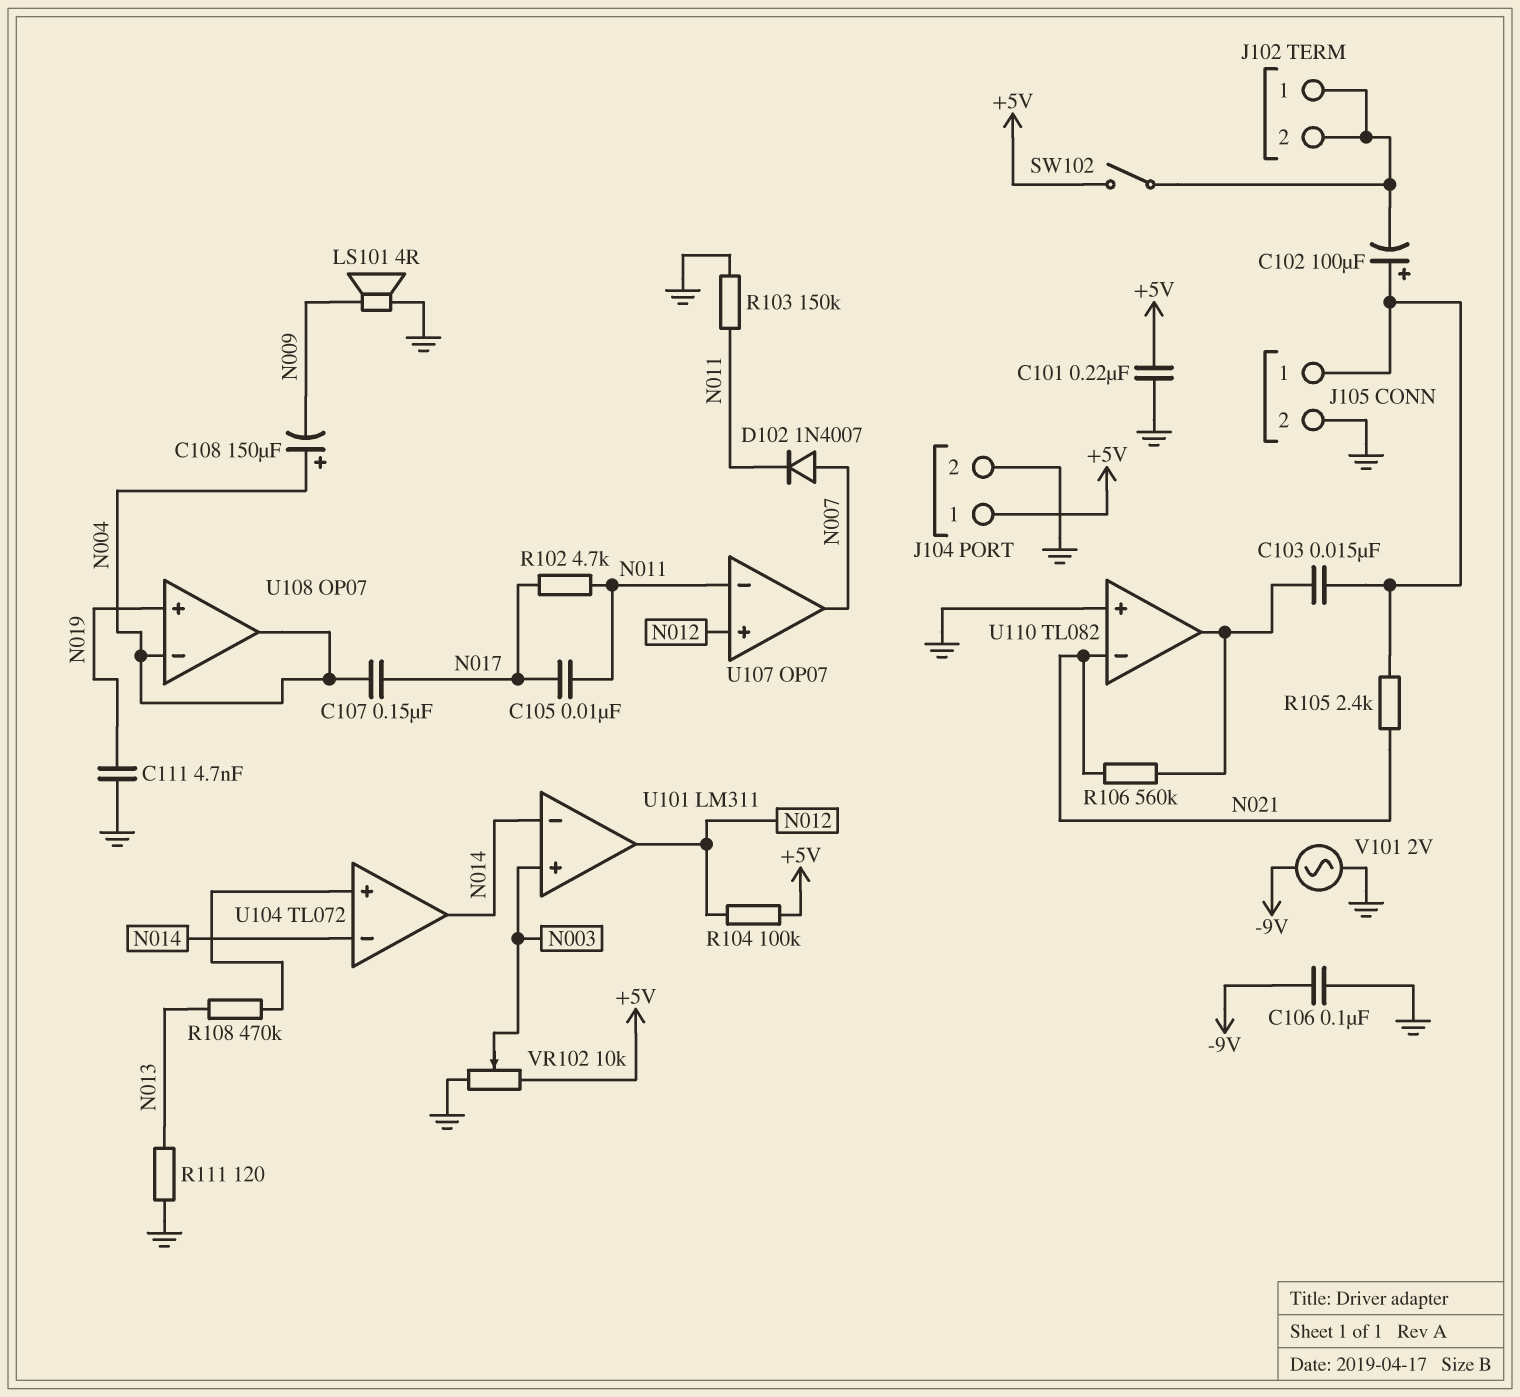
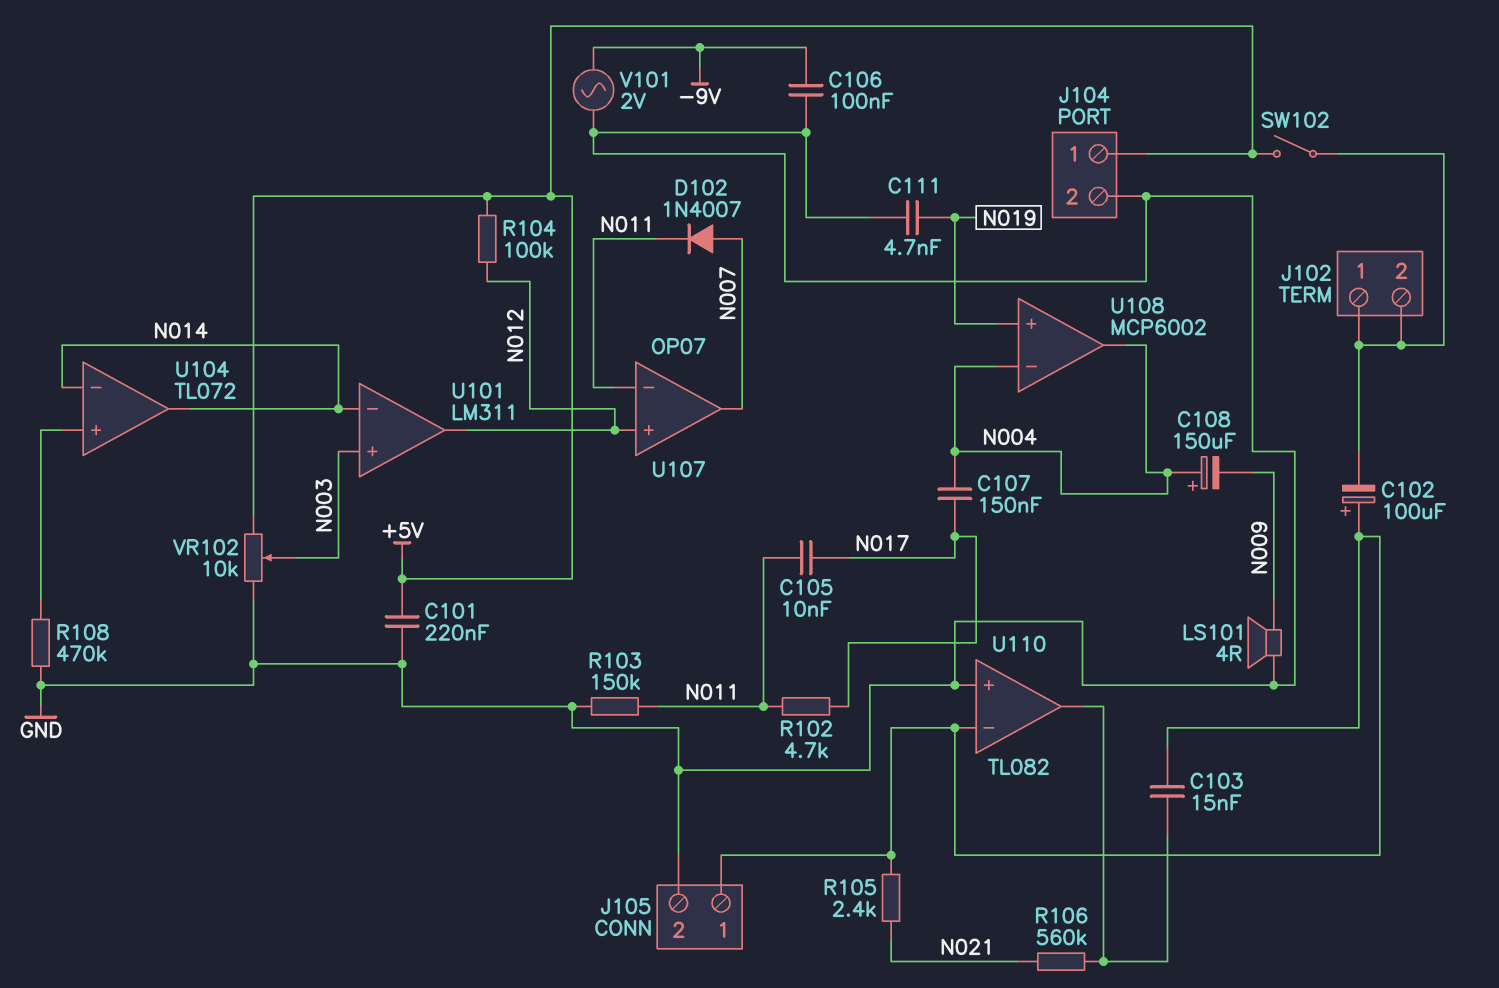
R108: 470k (N013, U104/in+) -> 470k (GND, U104/in+)
R111: 120 (GND, N013) -> none
U108: OP07 -> MCP6002
U110 pin in-: N021 -> J105/1

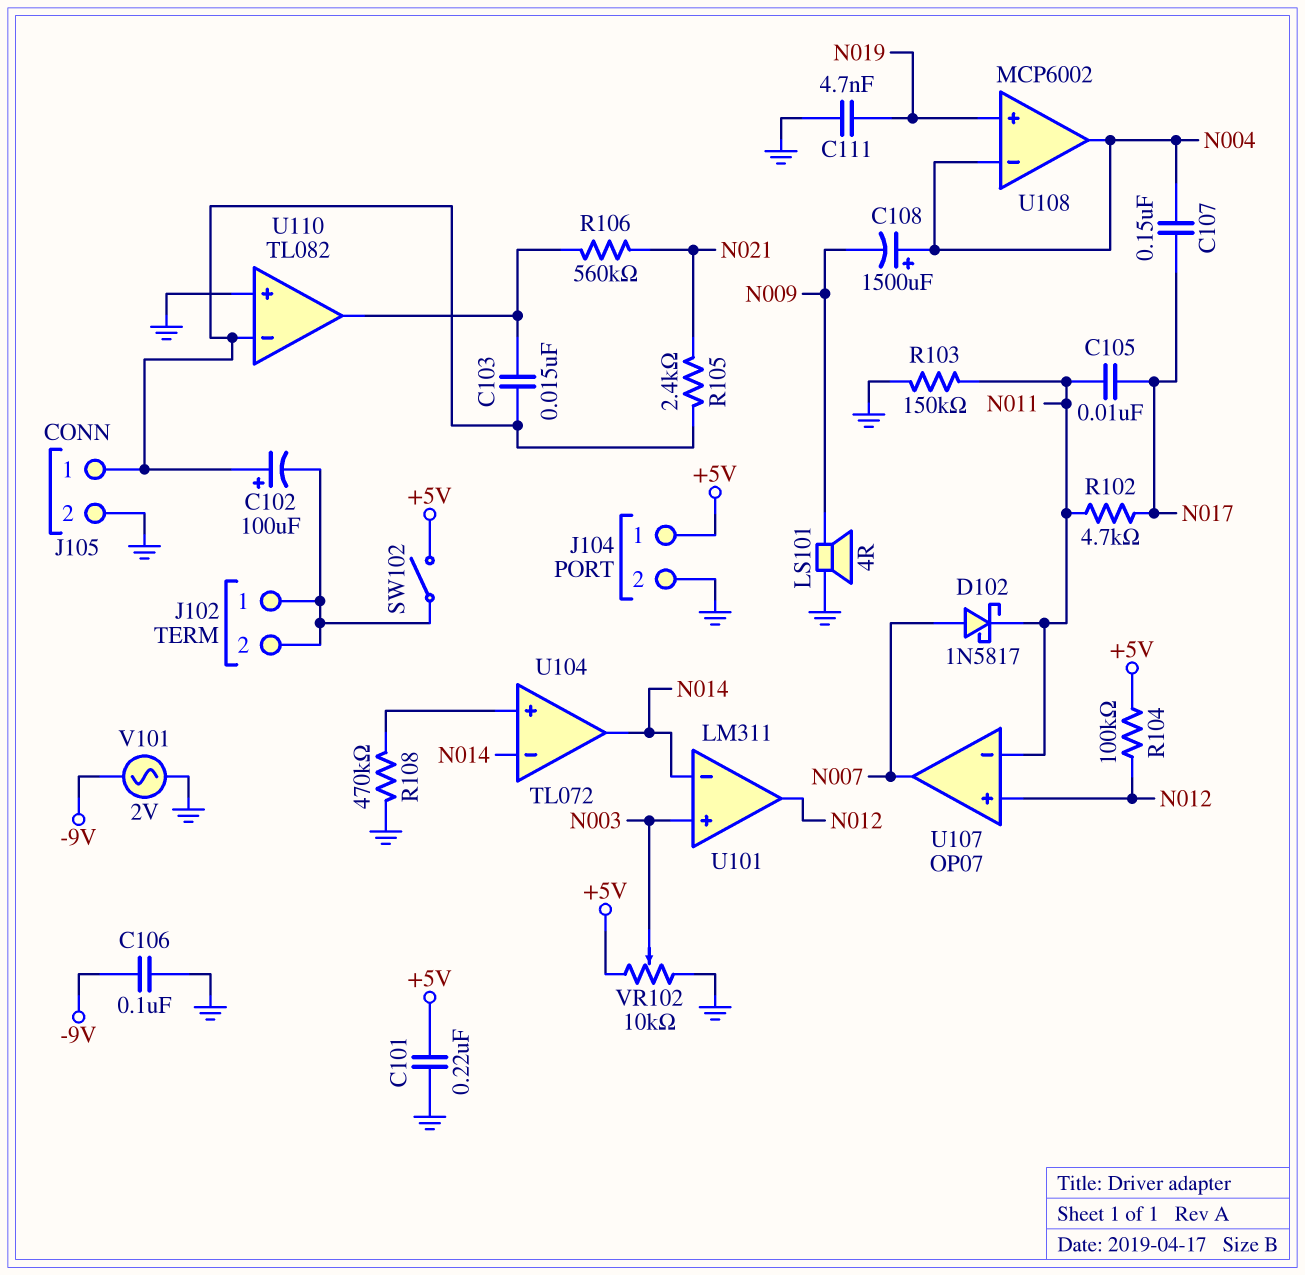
C108: 150uF (plus N004, minus N009) -> 1500uF (plus N004, minus N009)
D102: diode 1N4007 (A N007, K N011) -> schottky 1N5817 (A N007, K N011)

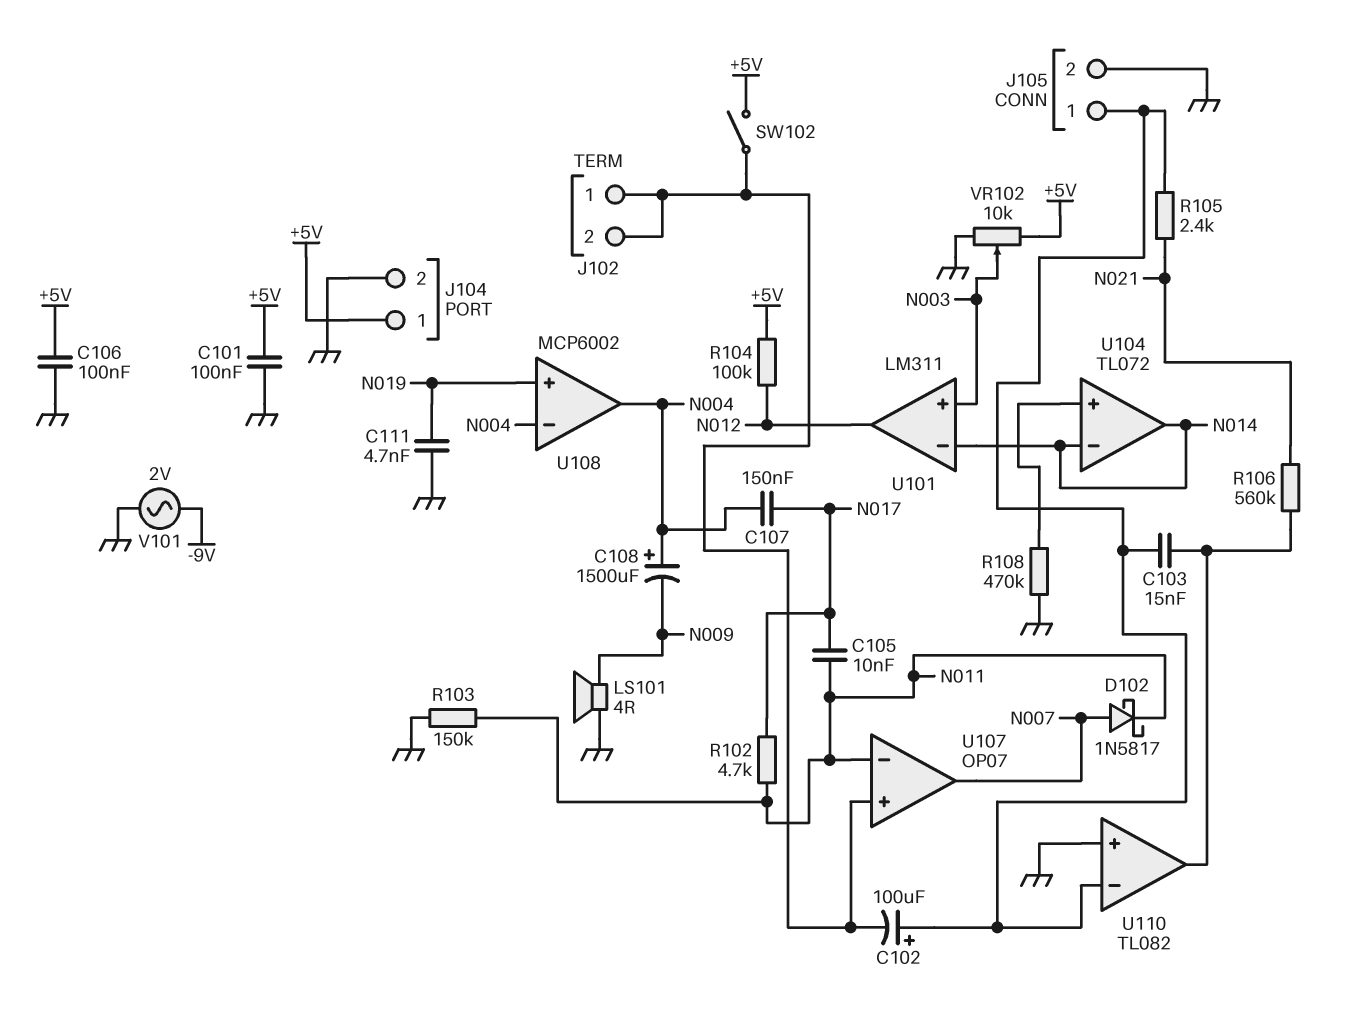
C101: 220nF (+5V, GND) -> 100nF (+5V, GND)
C106: 100nF (-9V, GND) -> 100nF (+5V, GND)
U107 pin in+: N012 -> J102/1

